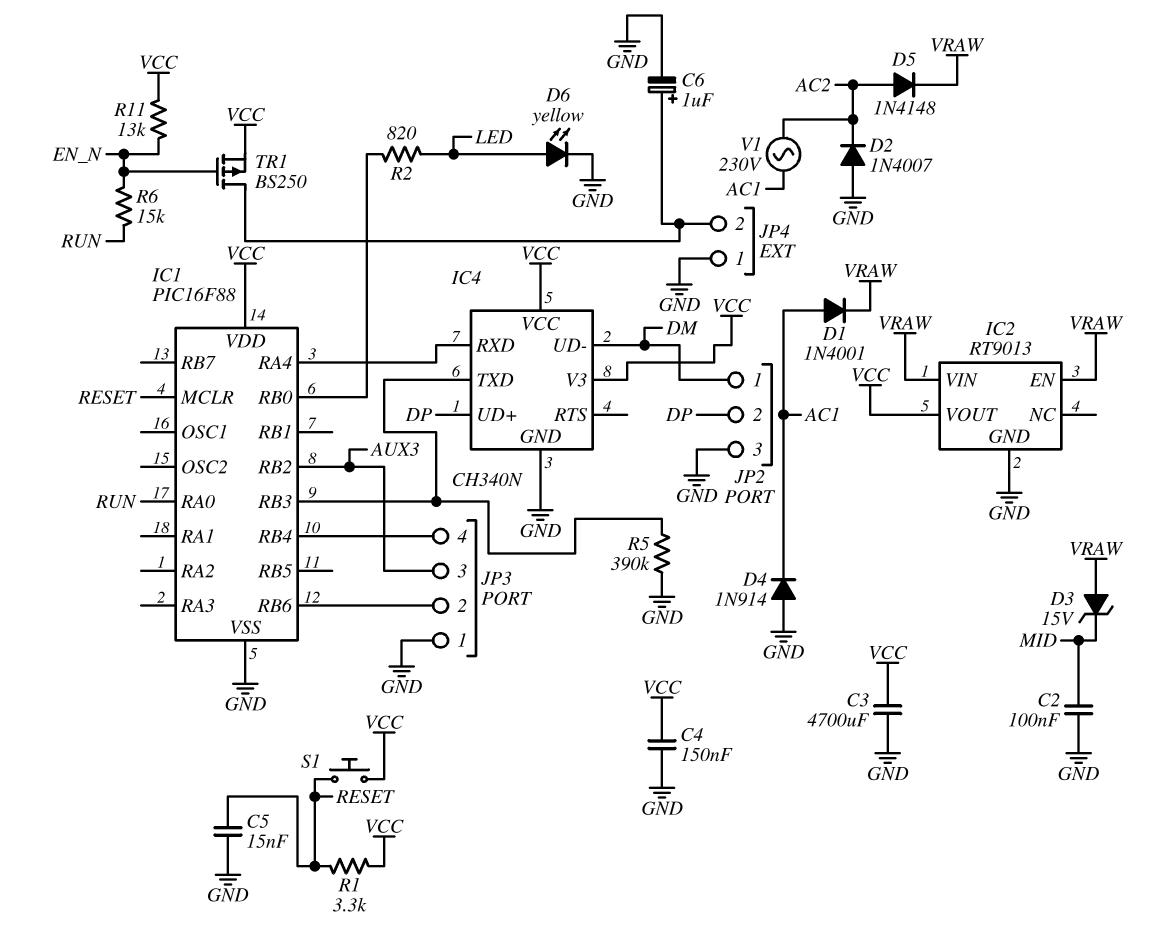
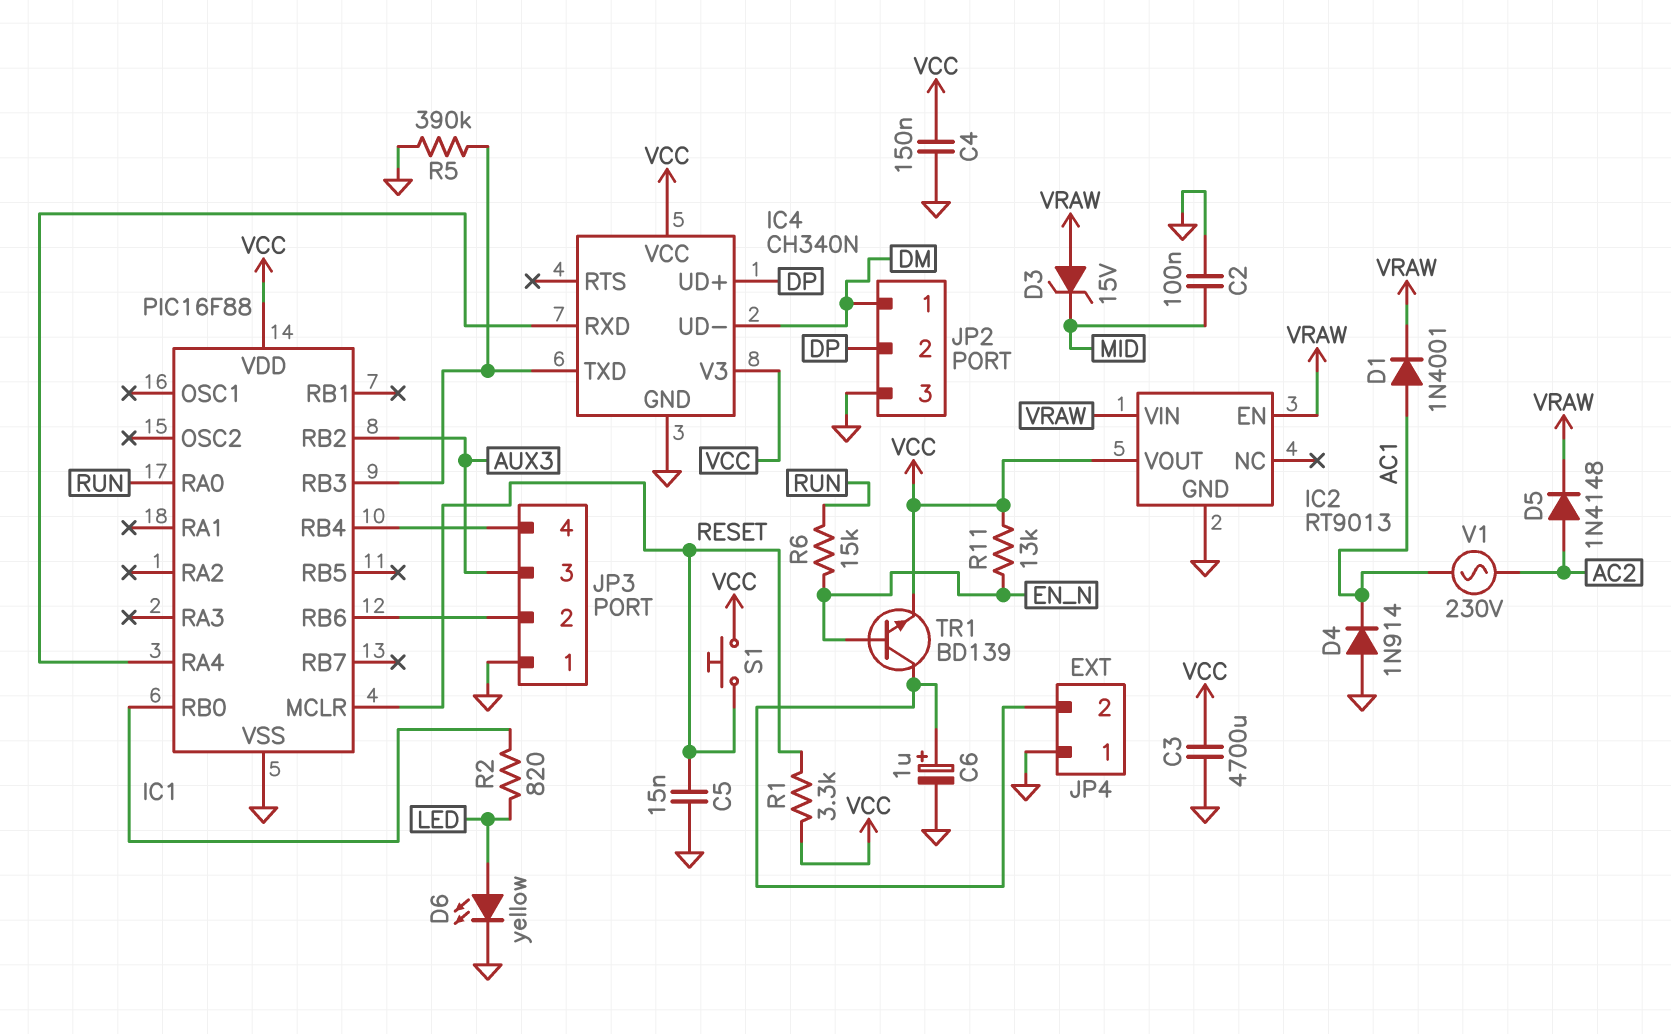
D2: diode 1N4007 (A GND, K AC2) -> none
TR1: PMOS BS250 (G EN_N, D JP4/2, S VCC) -> NPN BD139 (B EN_N, C JP4/2, E VCC)

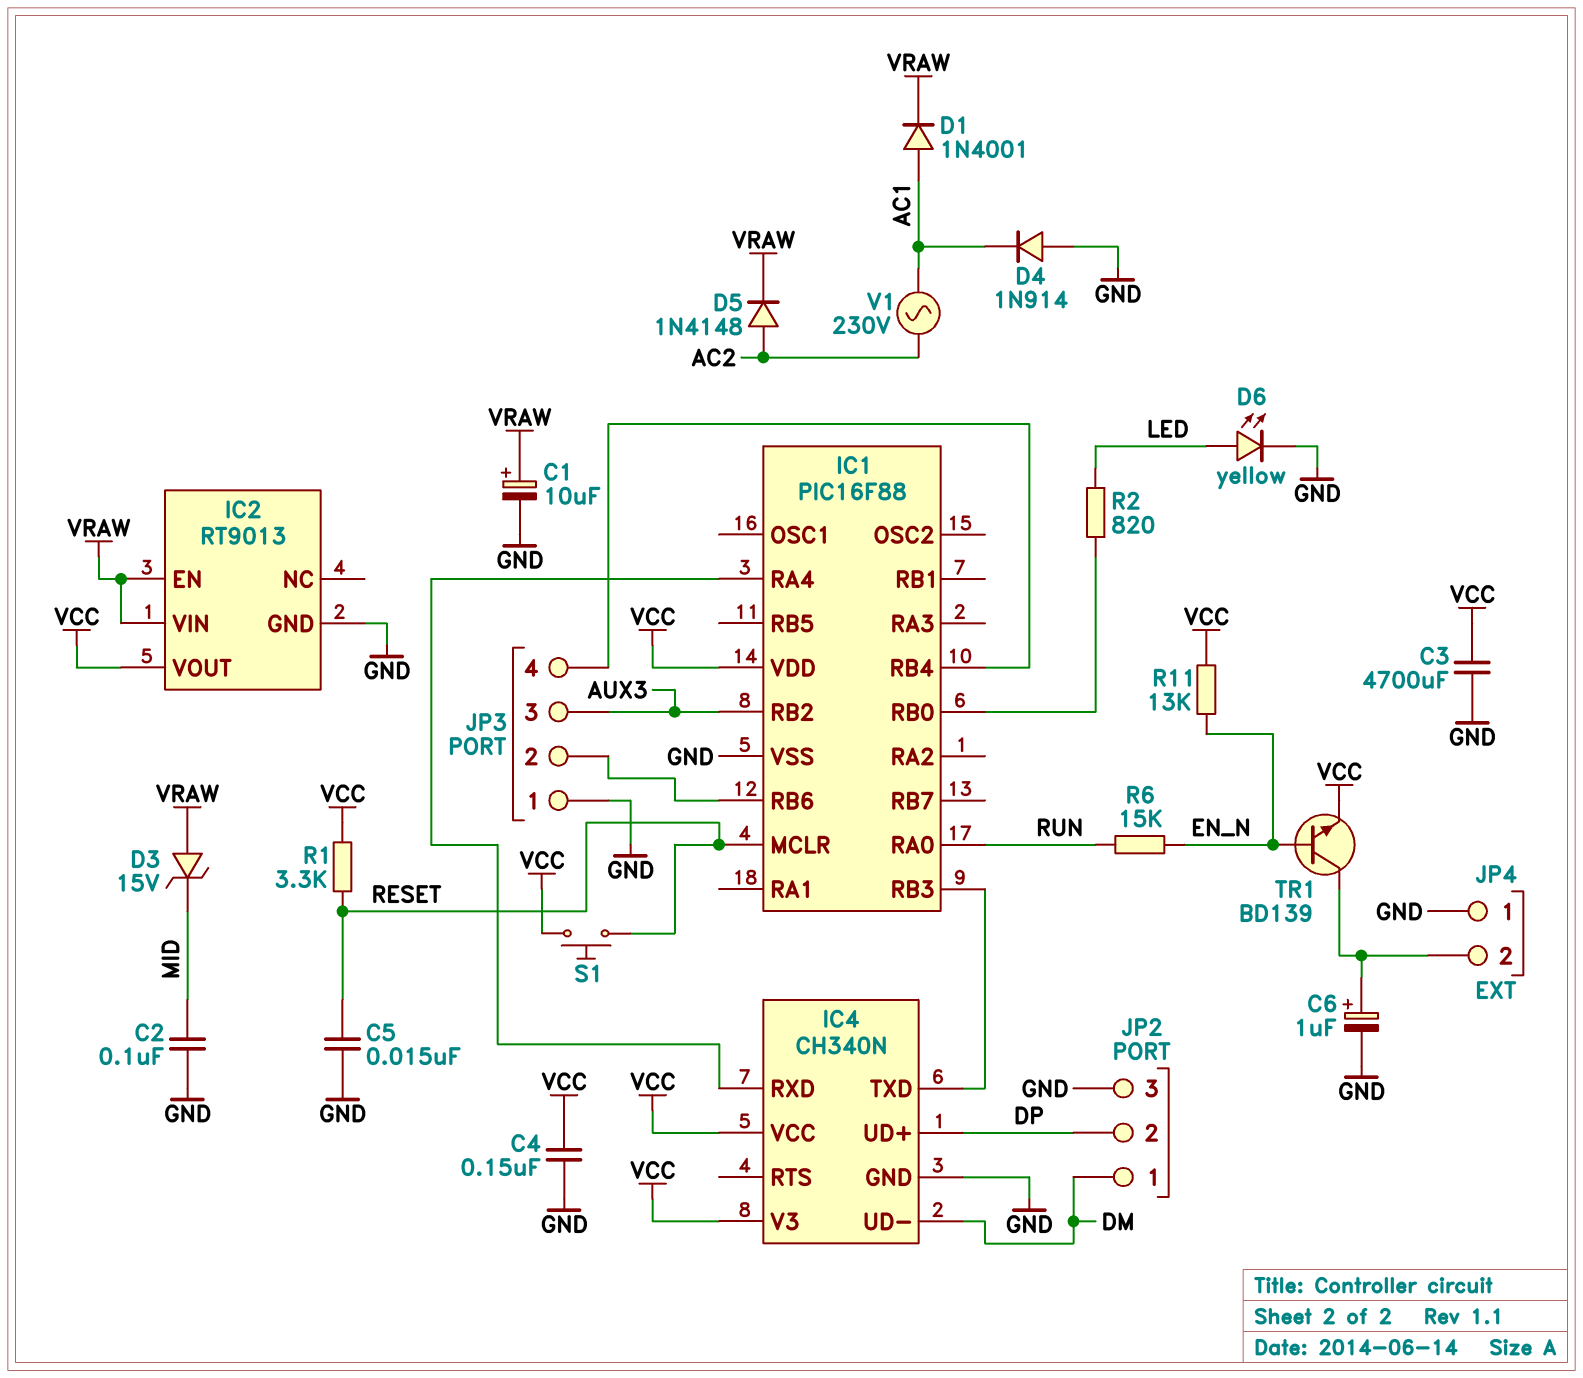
C1: none -> 10uF (plus VRAW, minus GND)
R5: 390k (GND, IC1/RB3) -> none

